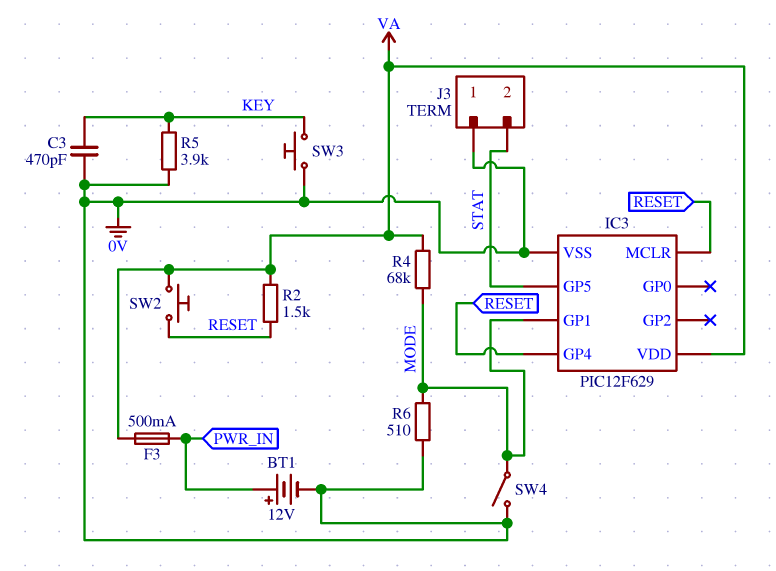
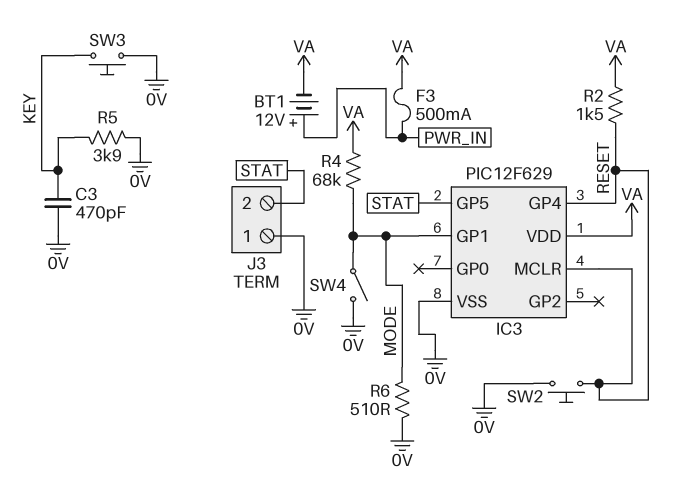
BT1: 12V (plus PWR_IN, minus 0V) -> 12V (plus PWR_IN, minus VA)
SW2: button (RESET, VA) -> button (0V, RESET)

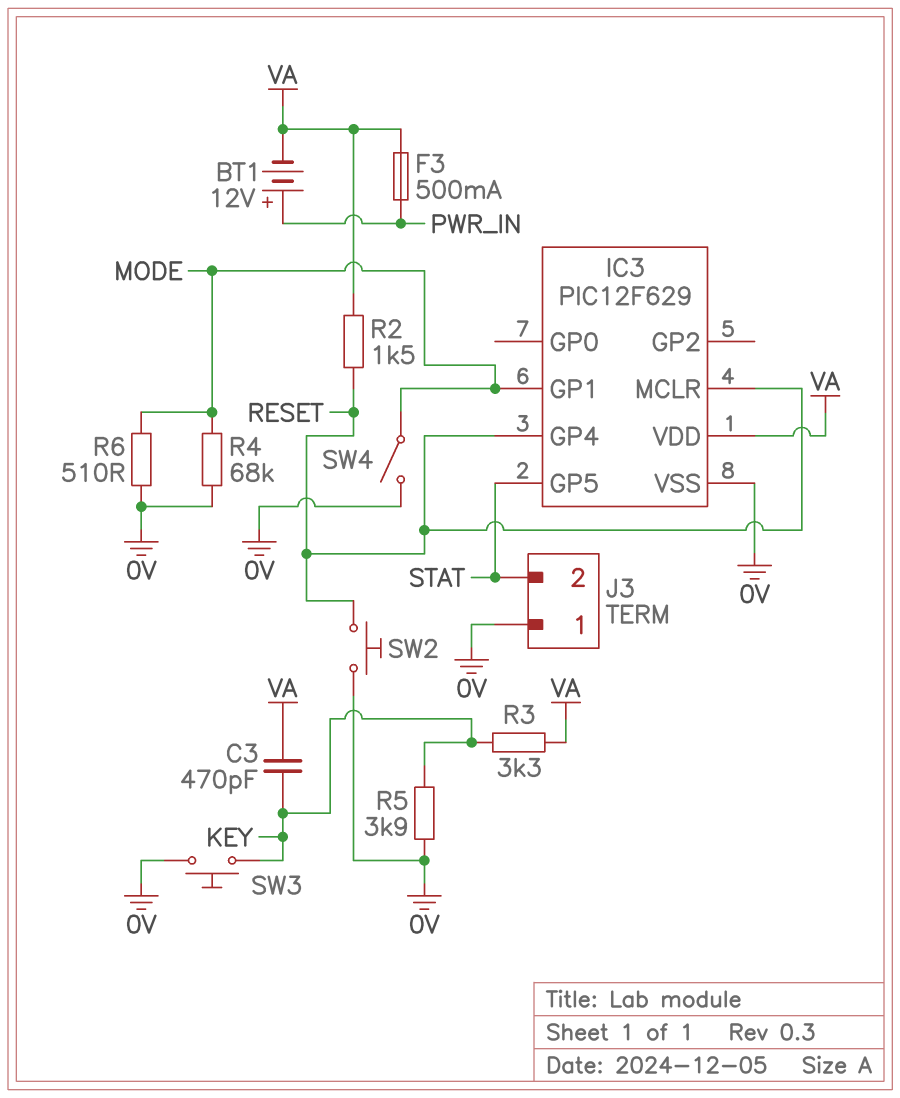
C3: 470pF (0V, KEY) -> 470pF (KEY, VA)
R3: none -> 3.3k (KEY, VA)
R4: 68k (MODE, VA) -> 68k (0V, MODE)

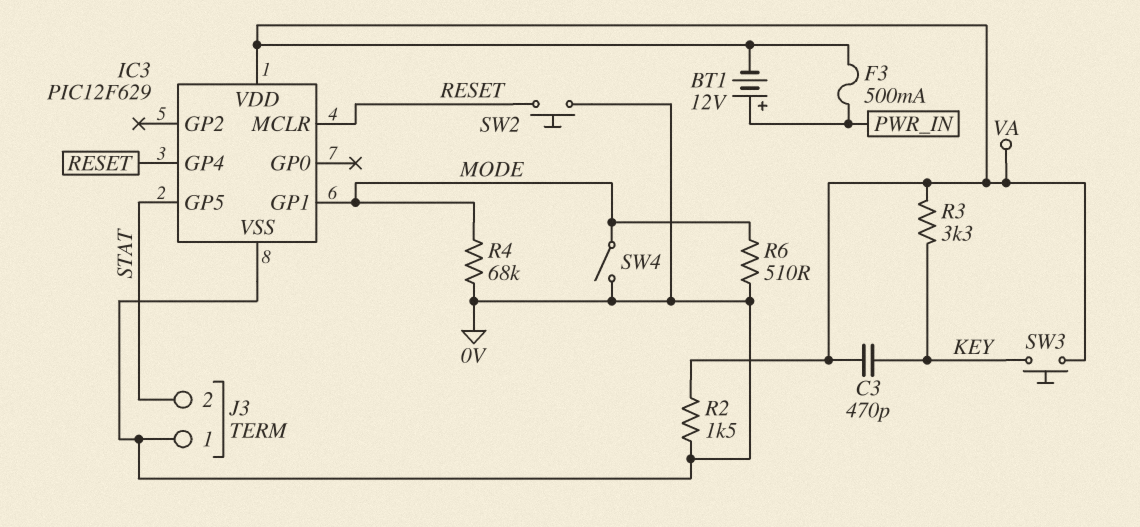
R2: 1.5k (RESET, VA) -> 1.5k (0V, VA)
R5: 3.9k (0V, KEY) -> none
SW3: button (0V, KEY) -> button (KEY, VA)

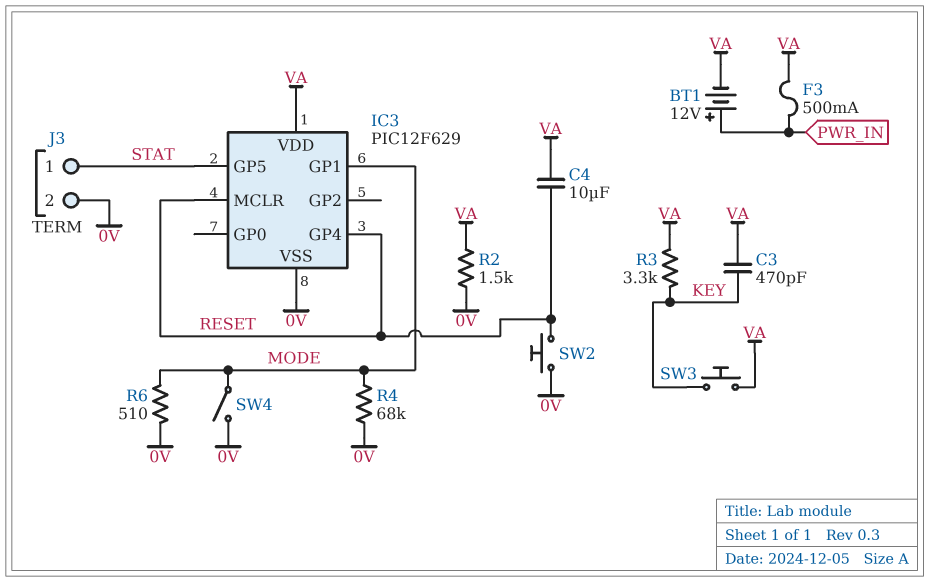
C4: none -> 10uF (RESET, VA)
J3 pin 1: 0V -> STAT
J3 pin 2: STAT -> 0V

